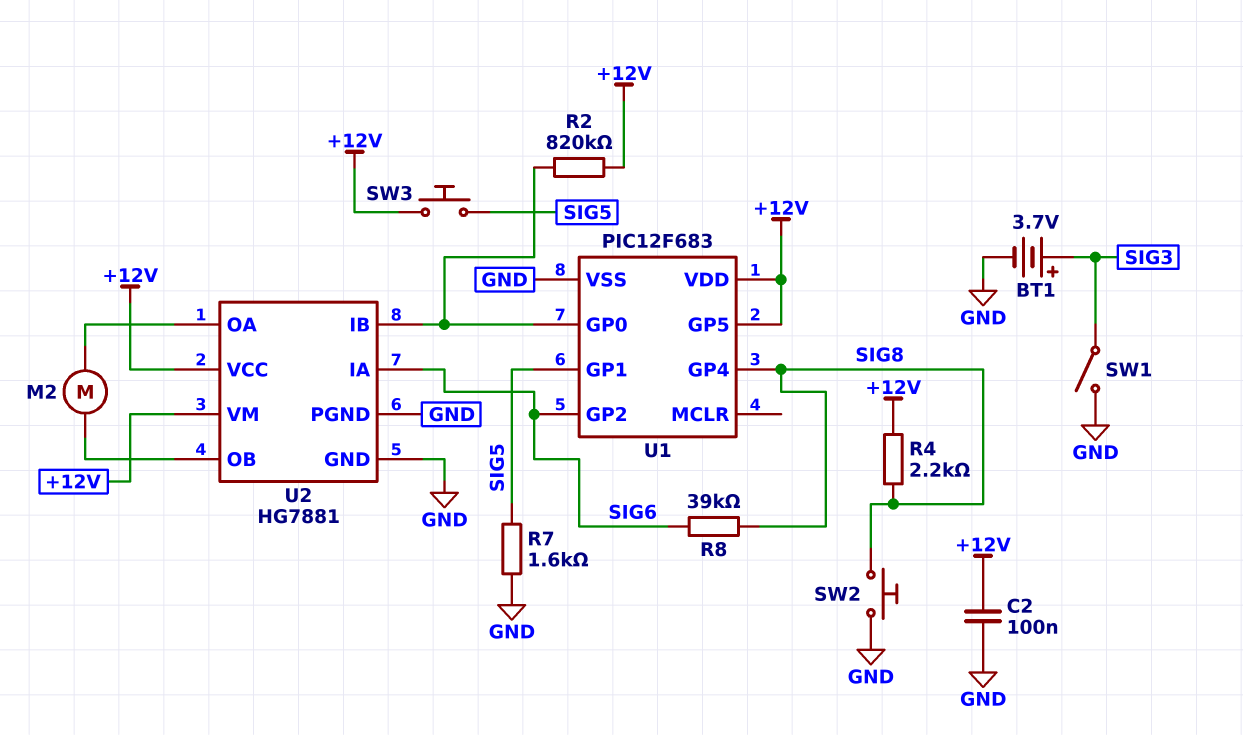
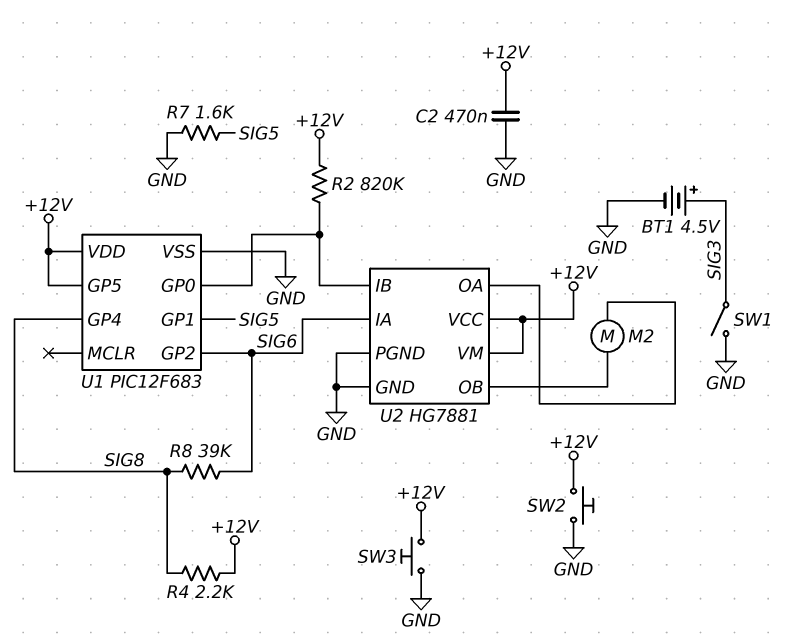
BT1: 3.7V (plus SIG3, minus GND) -> 4.5V (plus SIG3, minus GND)
C2: 100nF (+12V, GND) -> 470nF (+12V, GND)
SW2: button (GND, SIG8) -> button (+12V, GND)
SW3: button (+12V, SIG5) -> button (+12V, GND)

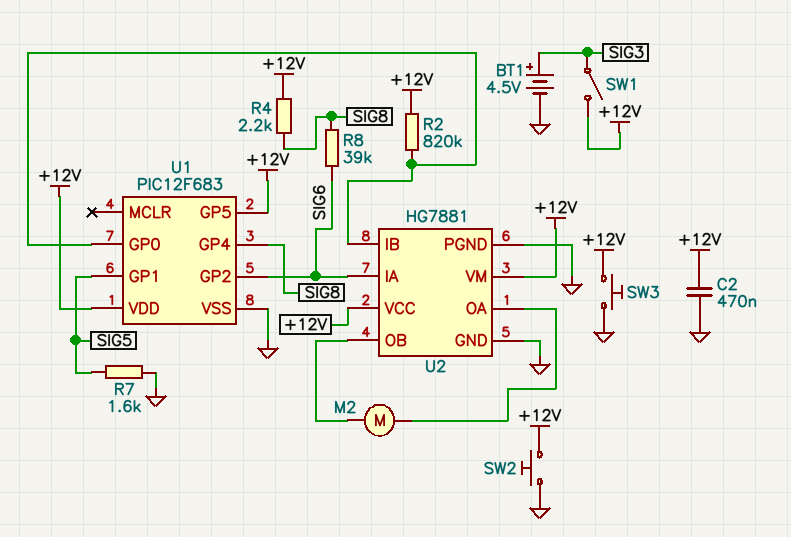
SW1: switch (GND, SIG3) -> switch (+12V, SIG3)

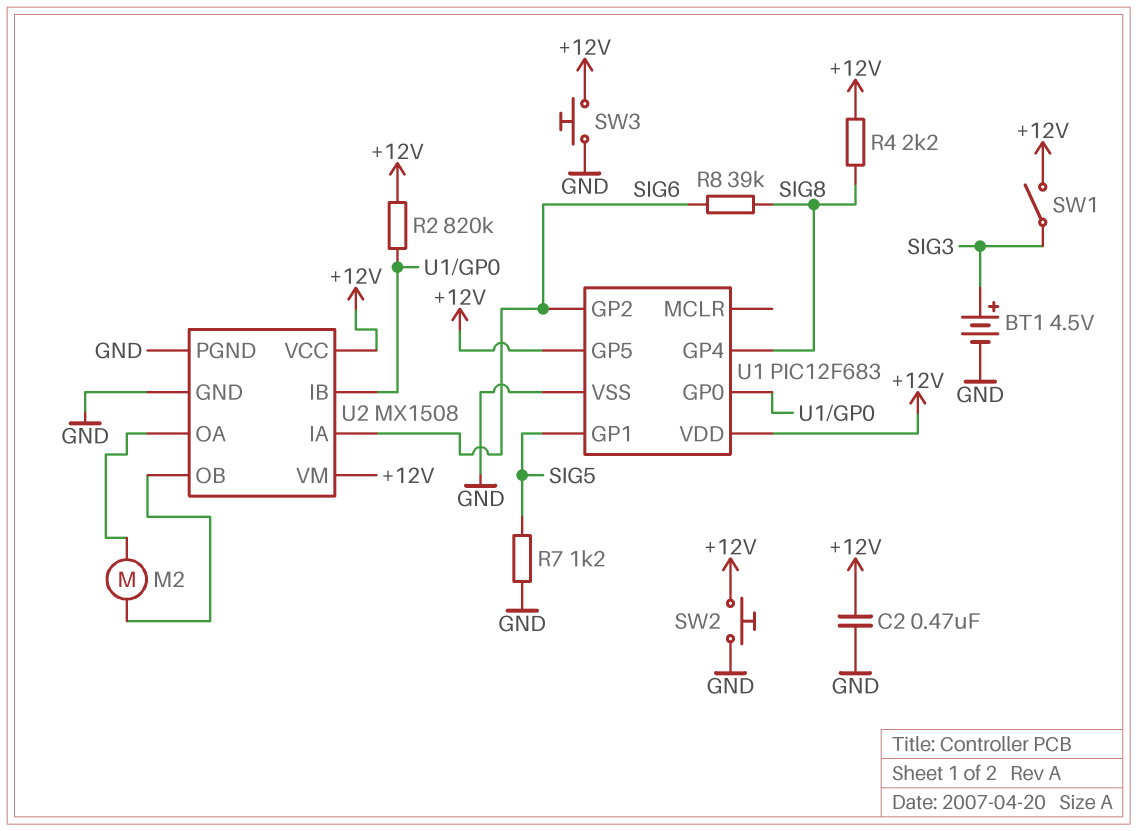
R7: 1.6k (GND, SIG5) -> 1.2k (GND, SIG5)
U2: HG7881 -> MX1508

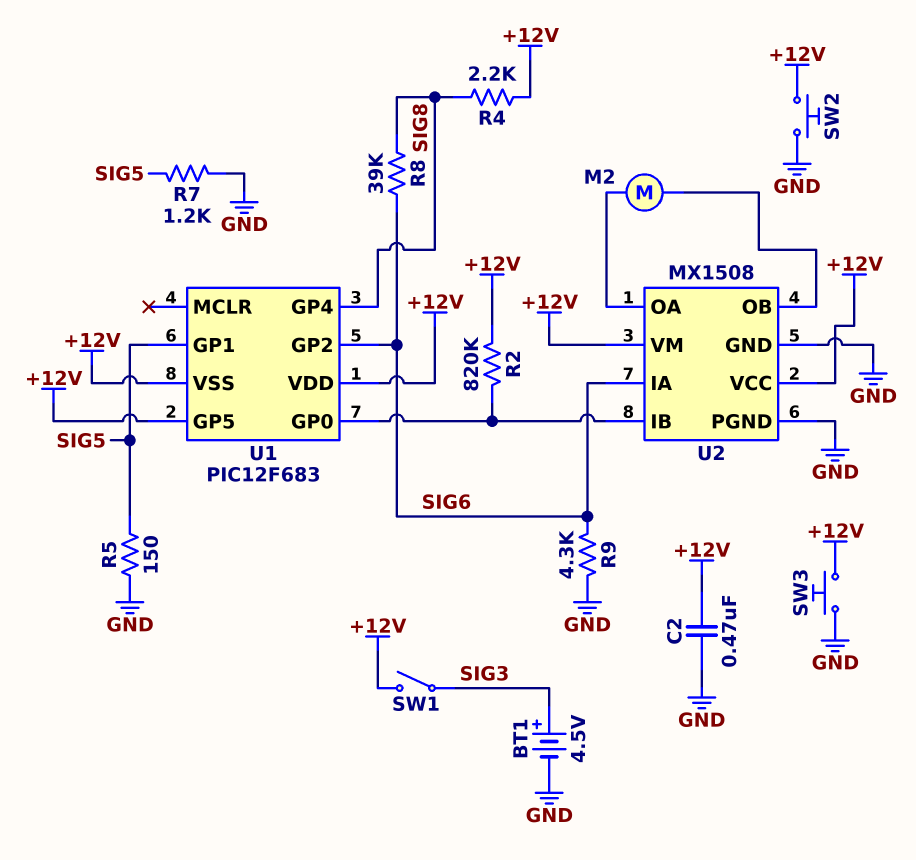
R5: none -> 150 (GND, SIG5)
R9: none -> 4.3k (GND, SIG6)
U1 pin VSS: GND -> +12V

